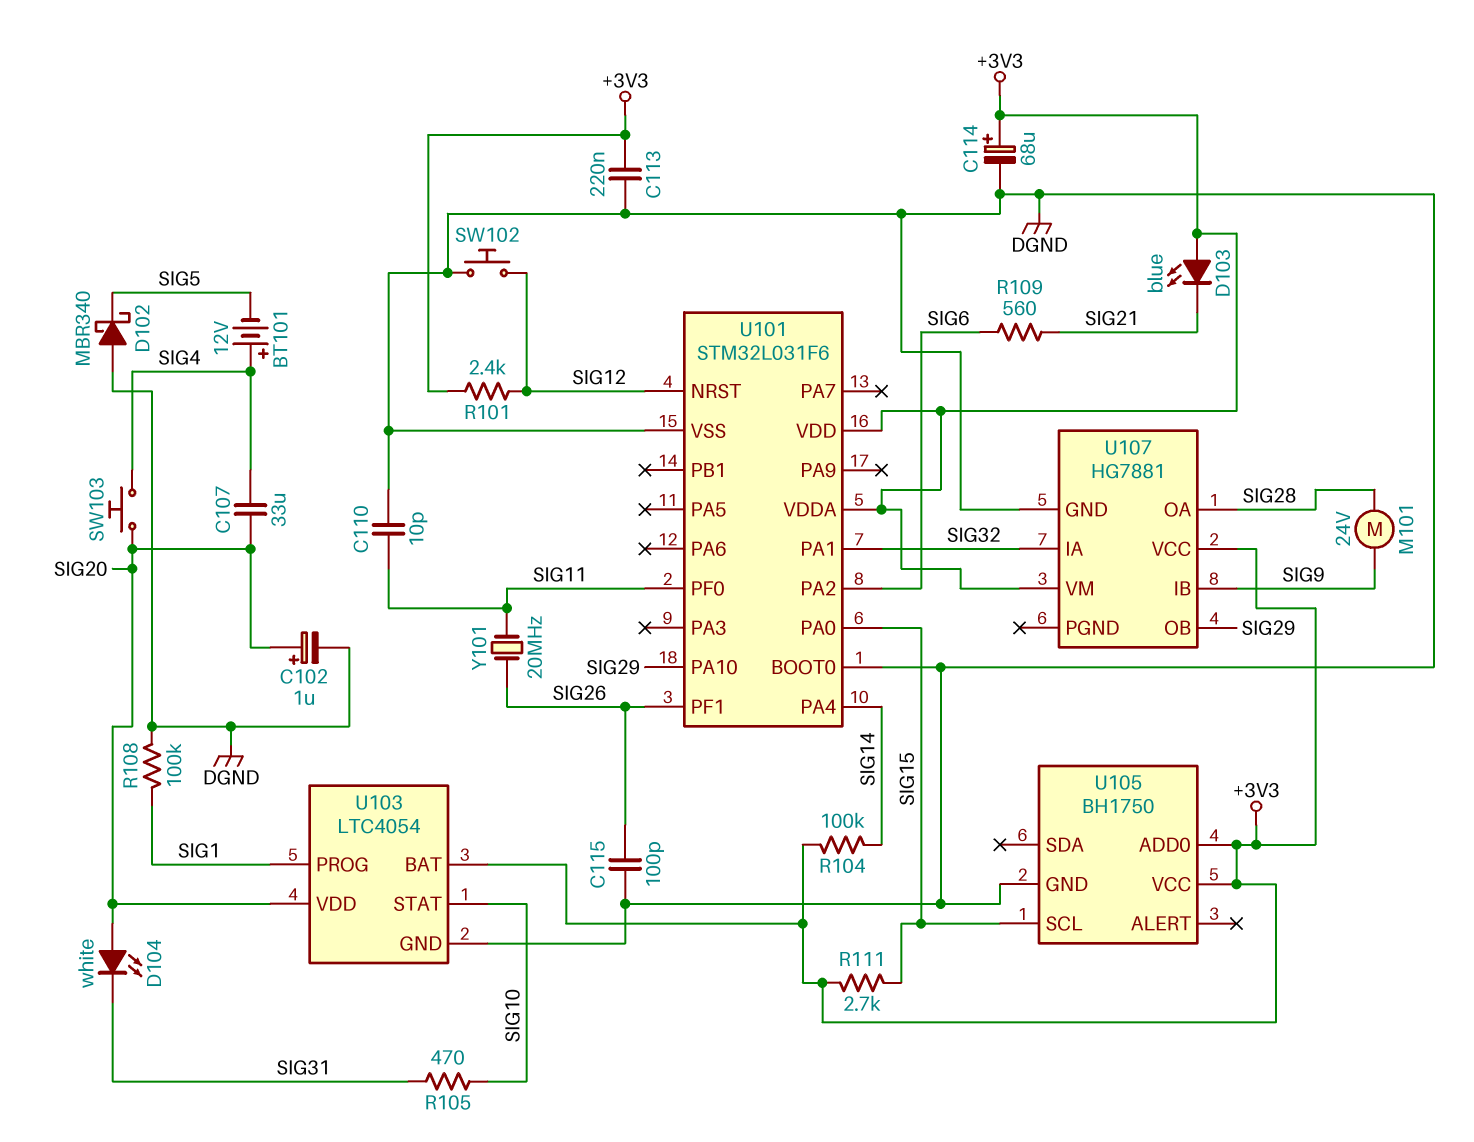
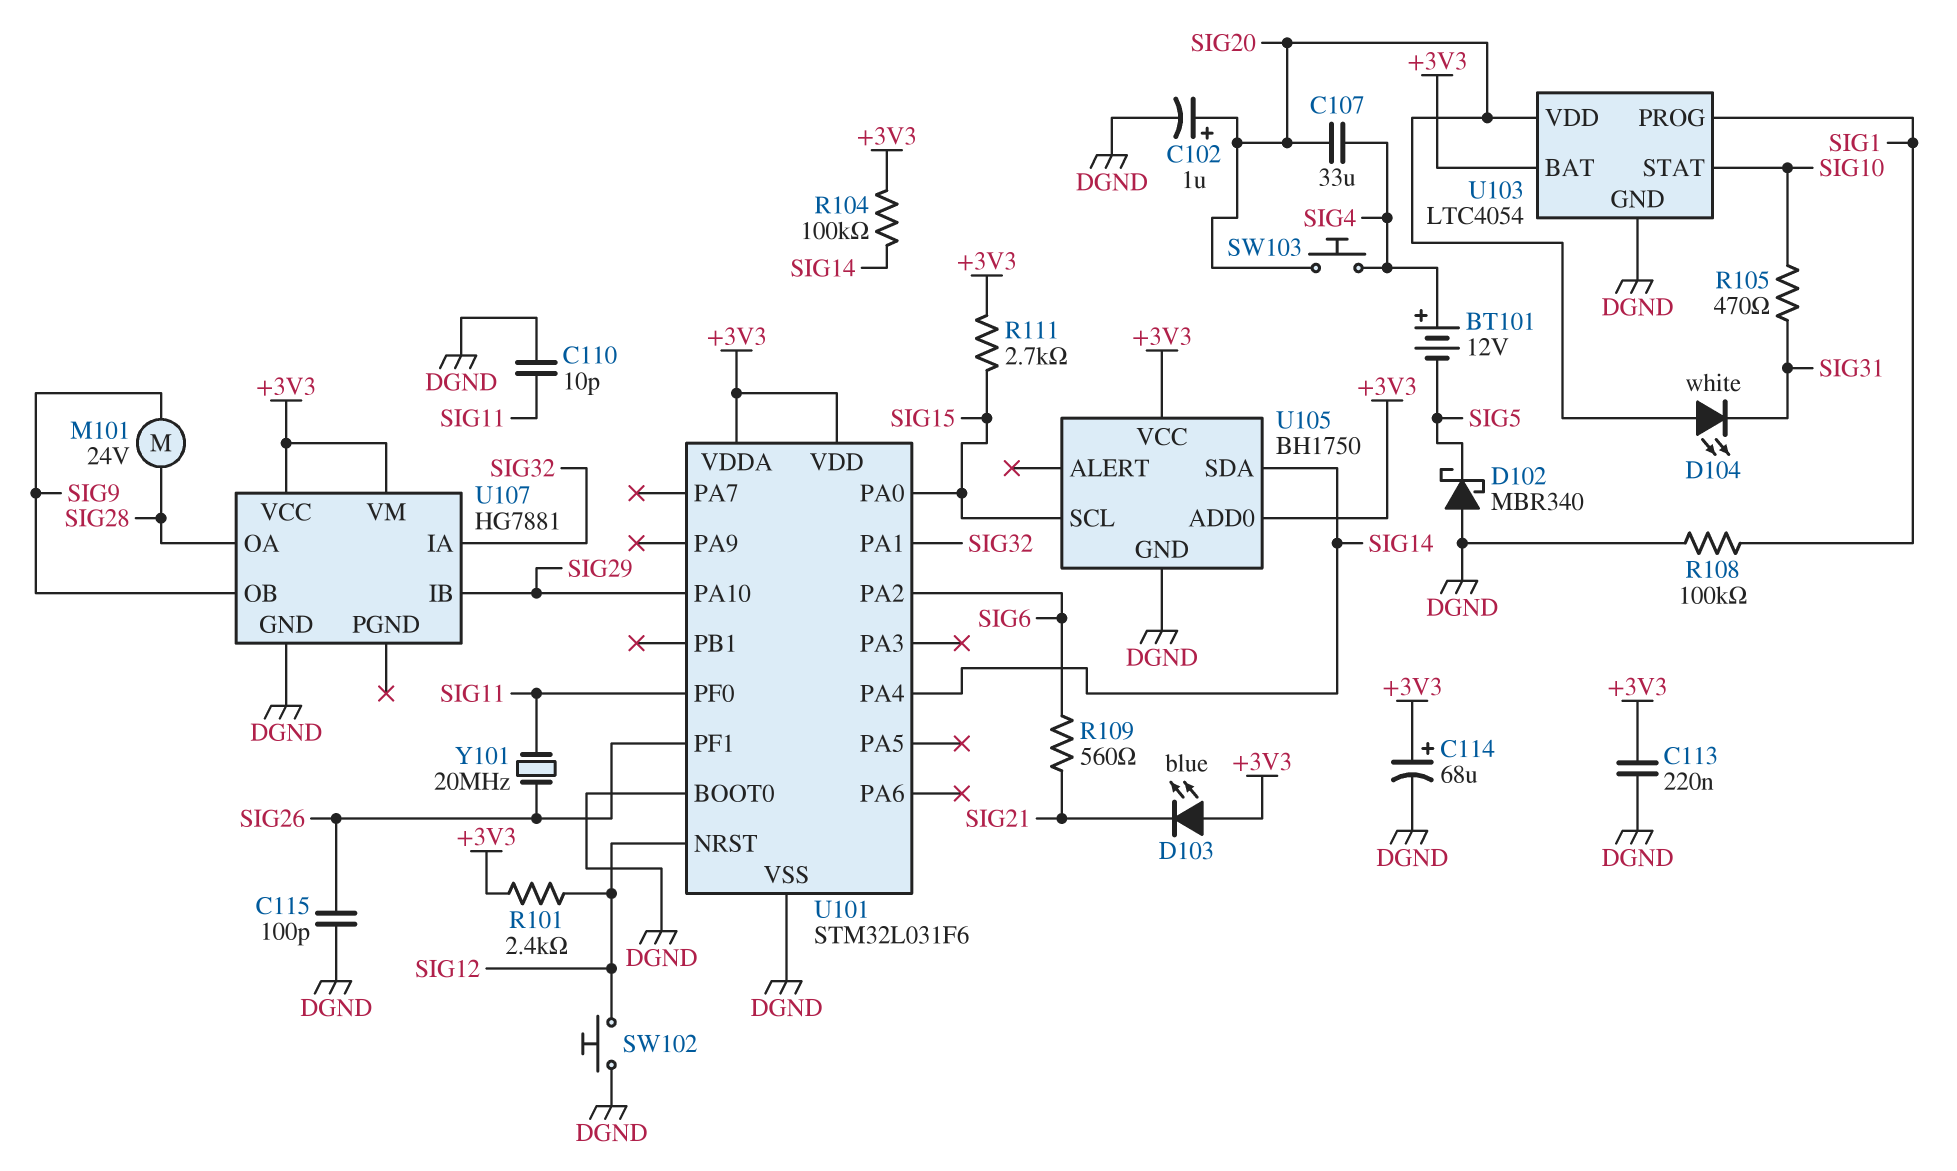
U105 pin SDA: none -> SIG14
U107 pin IB: SIG9 -> SIG29
U107 pin OB: SIG29 -> SIG9

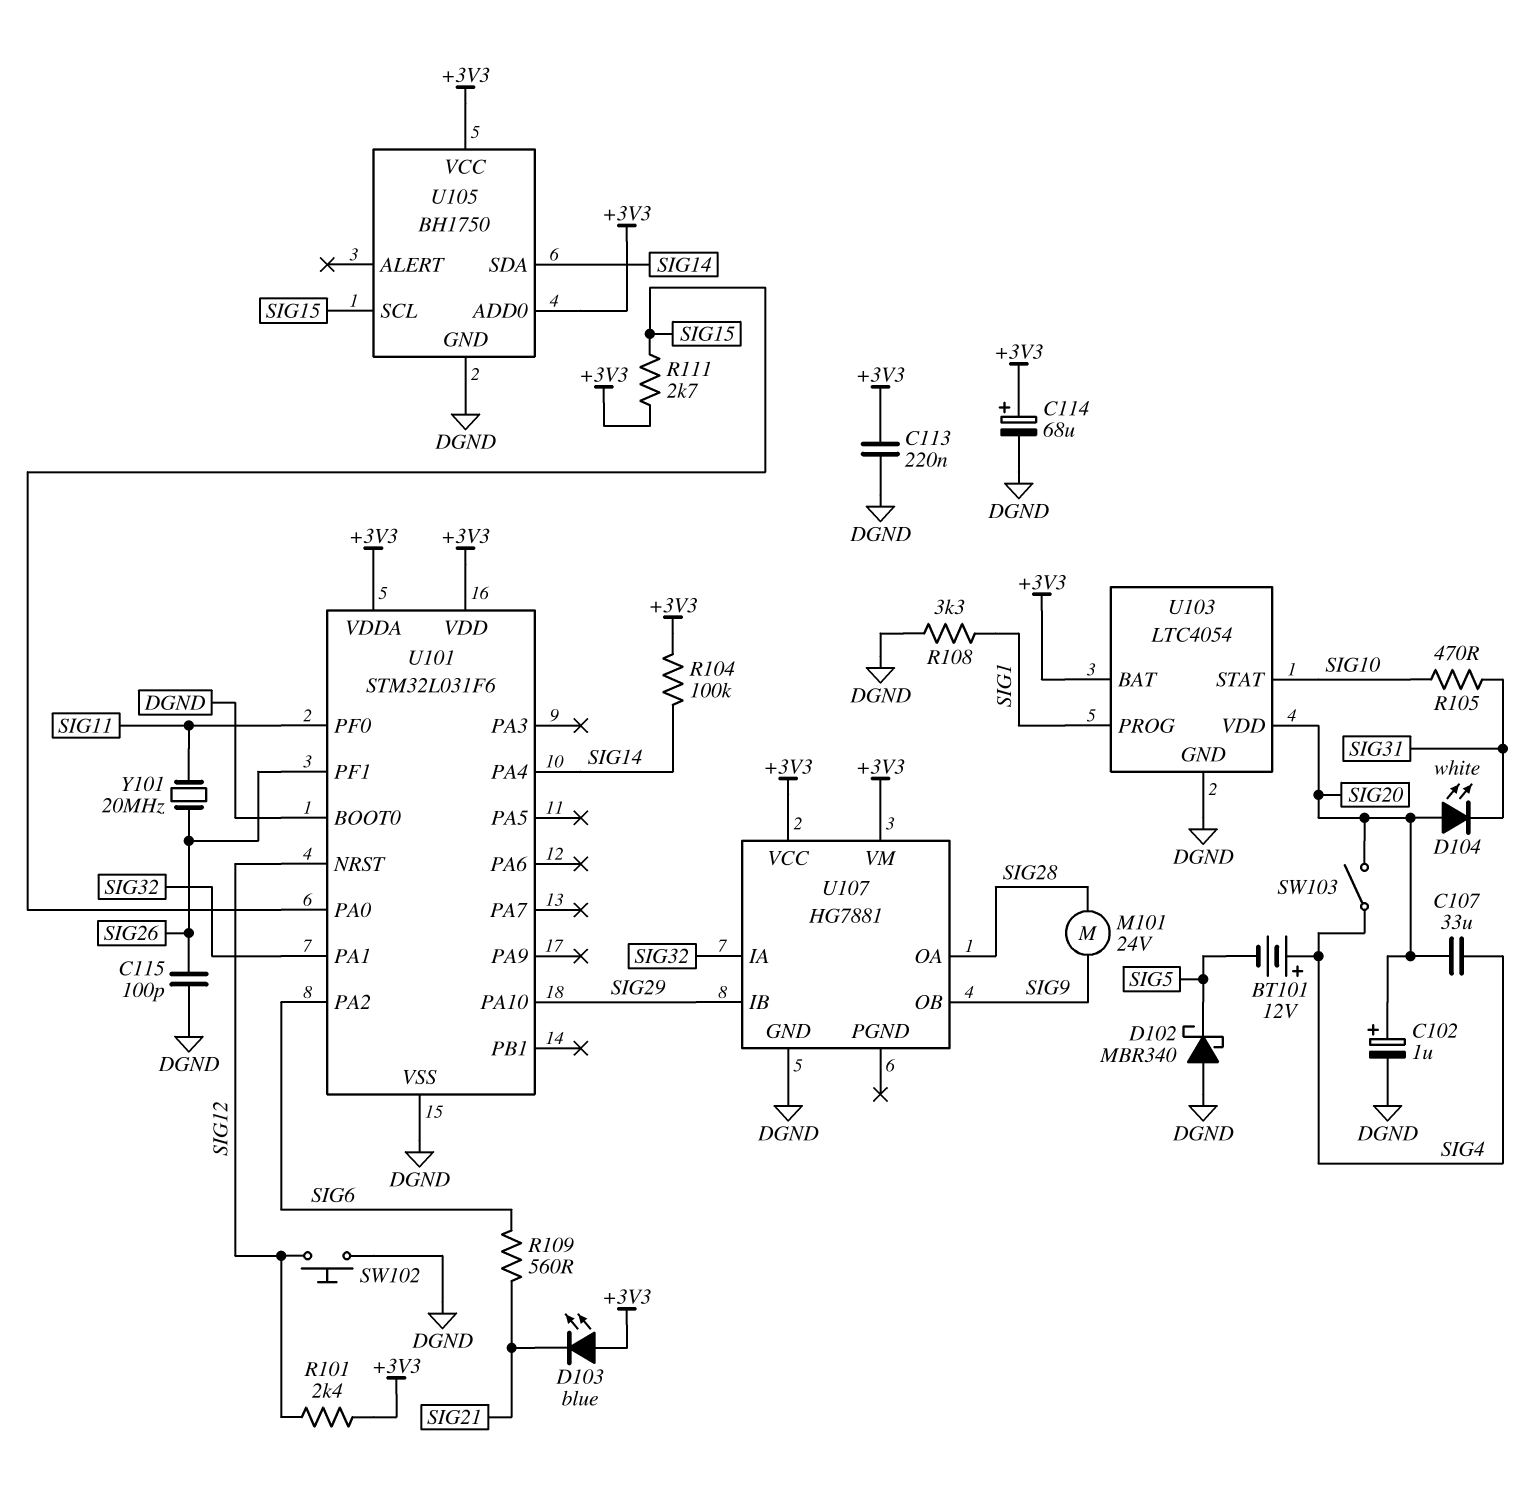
C110: 10pF (DGND, SIG11) -> none
R108: 100k (DGND, SIG1) -> 3.3k (DGND, SIG1)
SW103: button (SIG4, SIG20) -> switch (SIG4, SIG20)

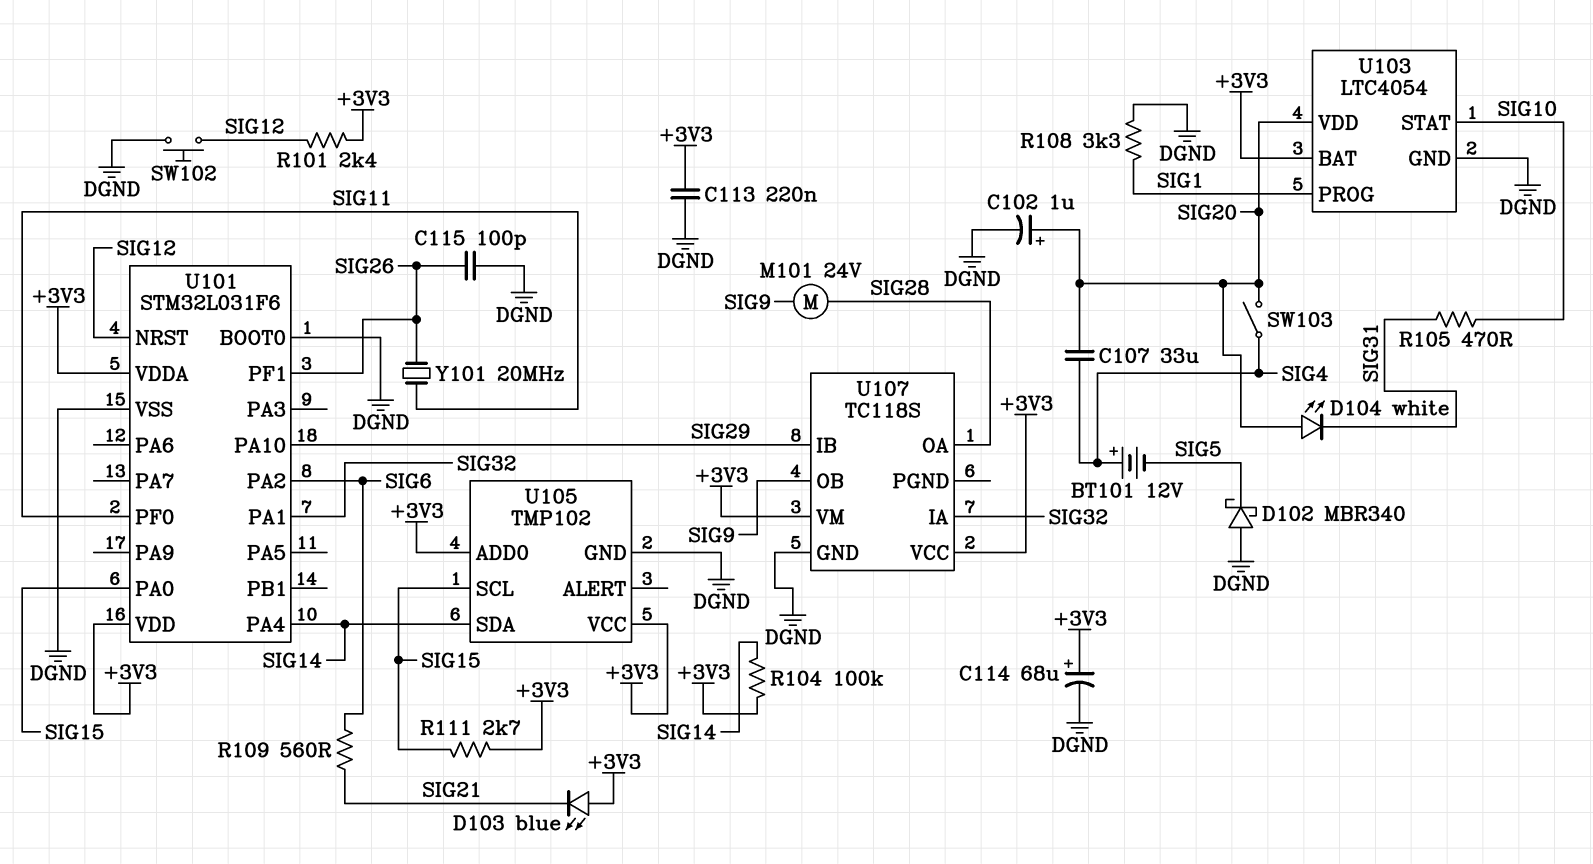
U105: BH1750 -> TMP102
U107: HG7881 -> TC118S

